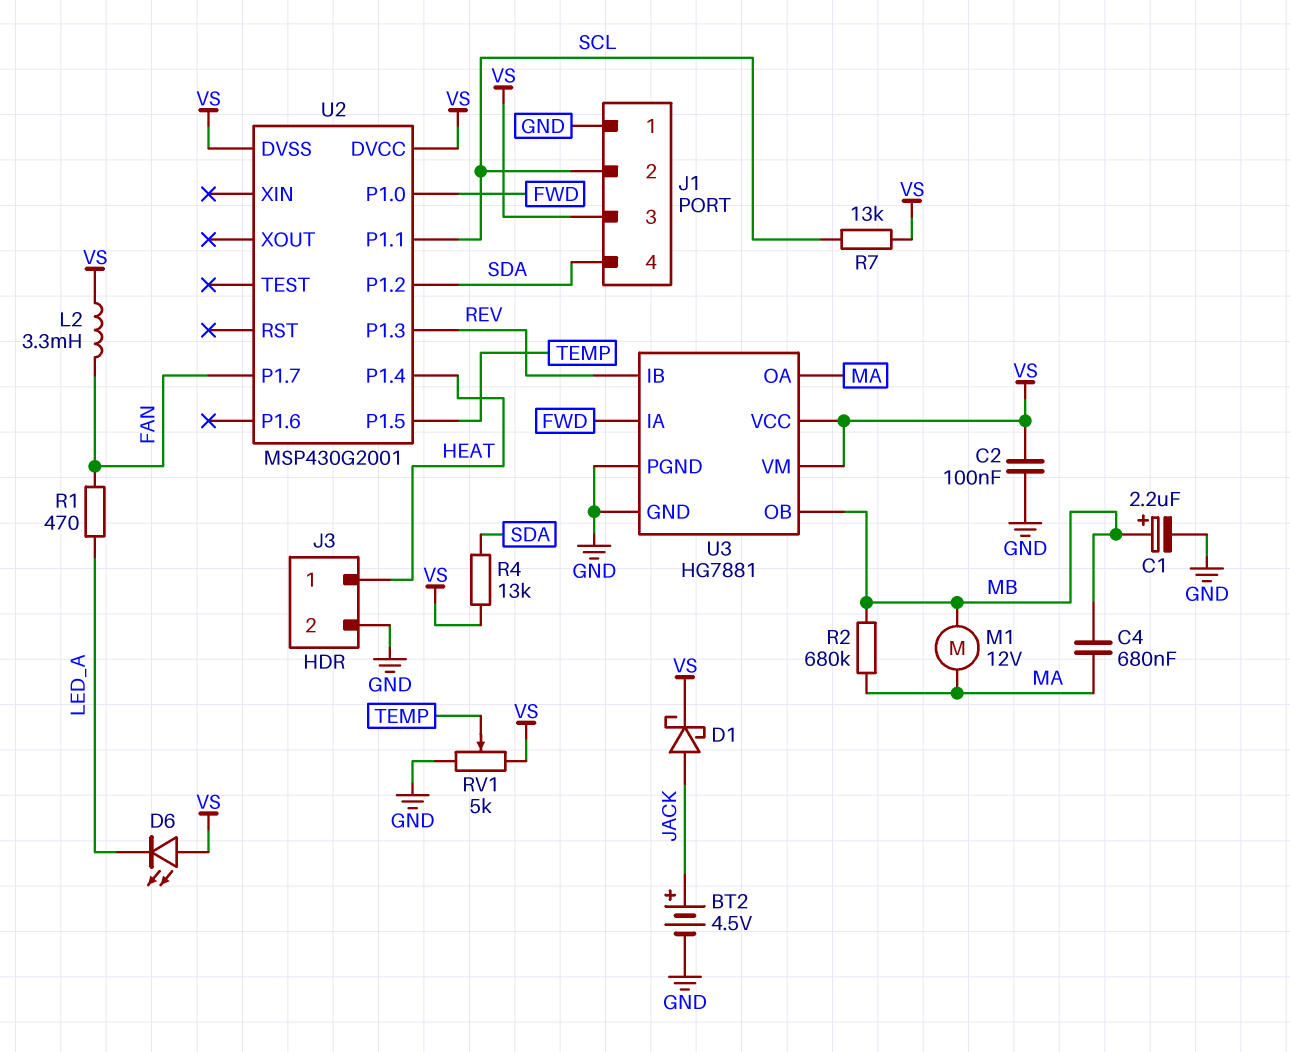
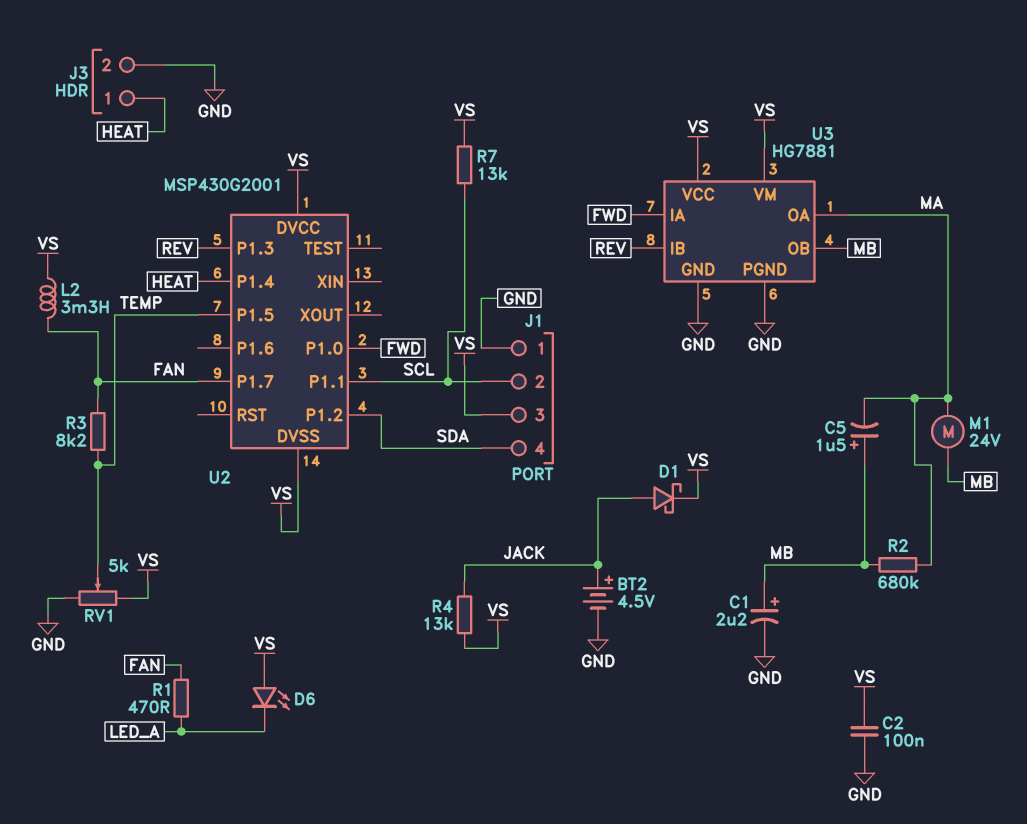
C4: 680nF (MA, MB) -> none
C5: none -> 1.5uF (plus MB, minus MA)
M1: motor 12V (MA, MB) -> motor 24V (MA, MB)
R3: none -> 8.2k (FAN, TEMP)
R4: 13k (SDA, VS) -> 13k (JACK, VS)

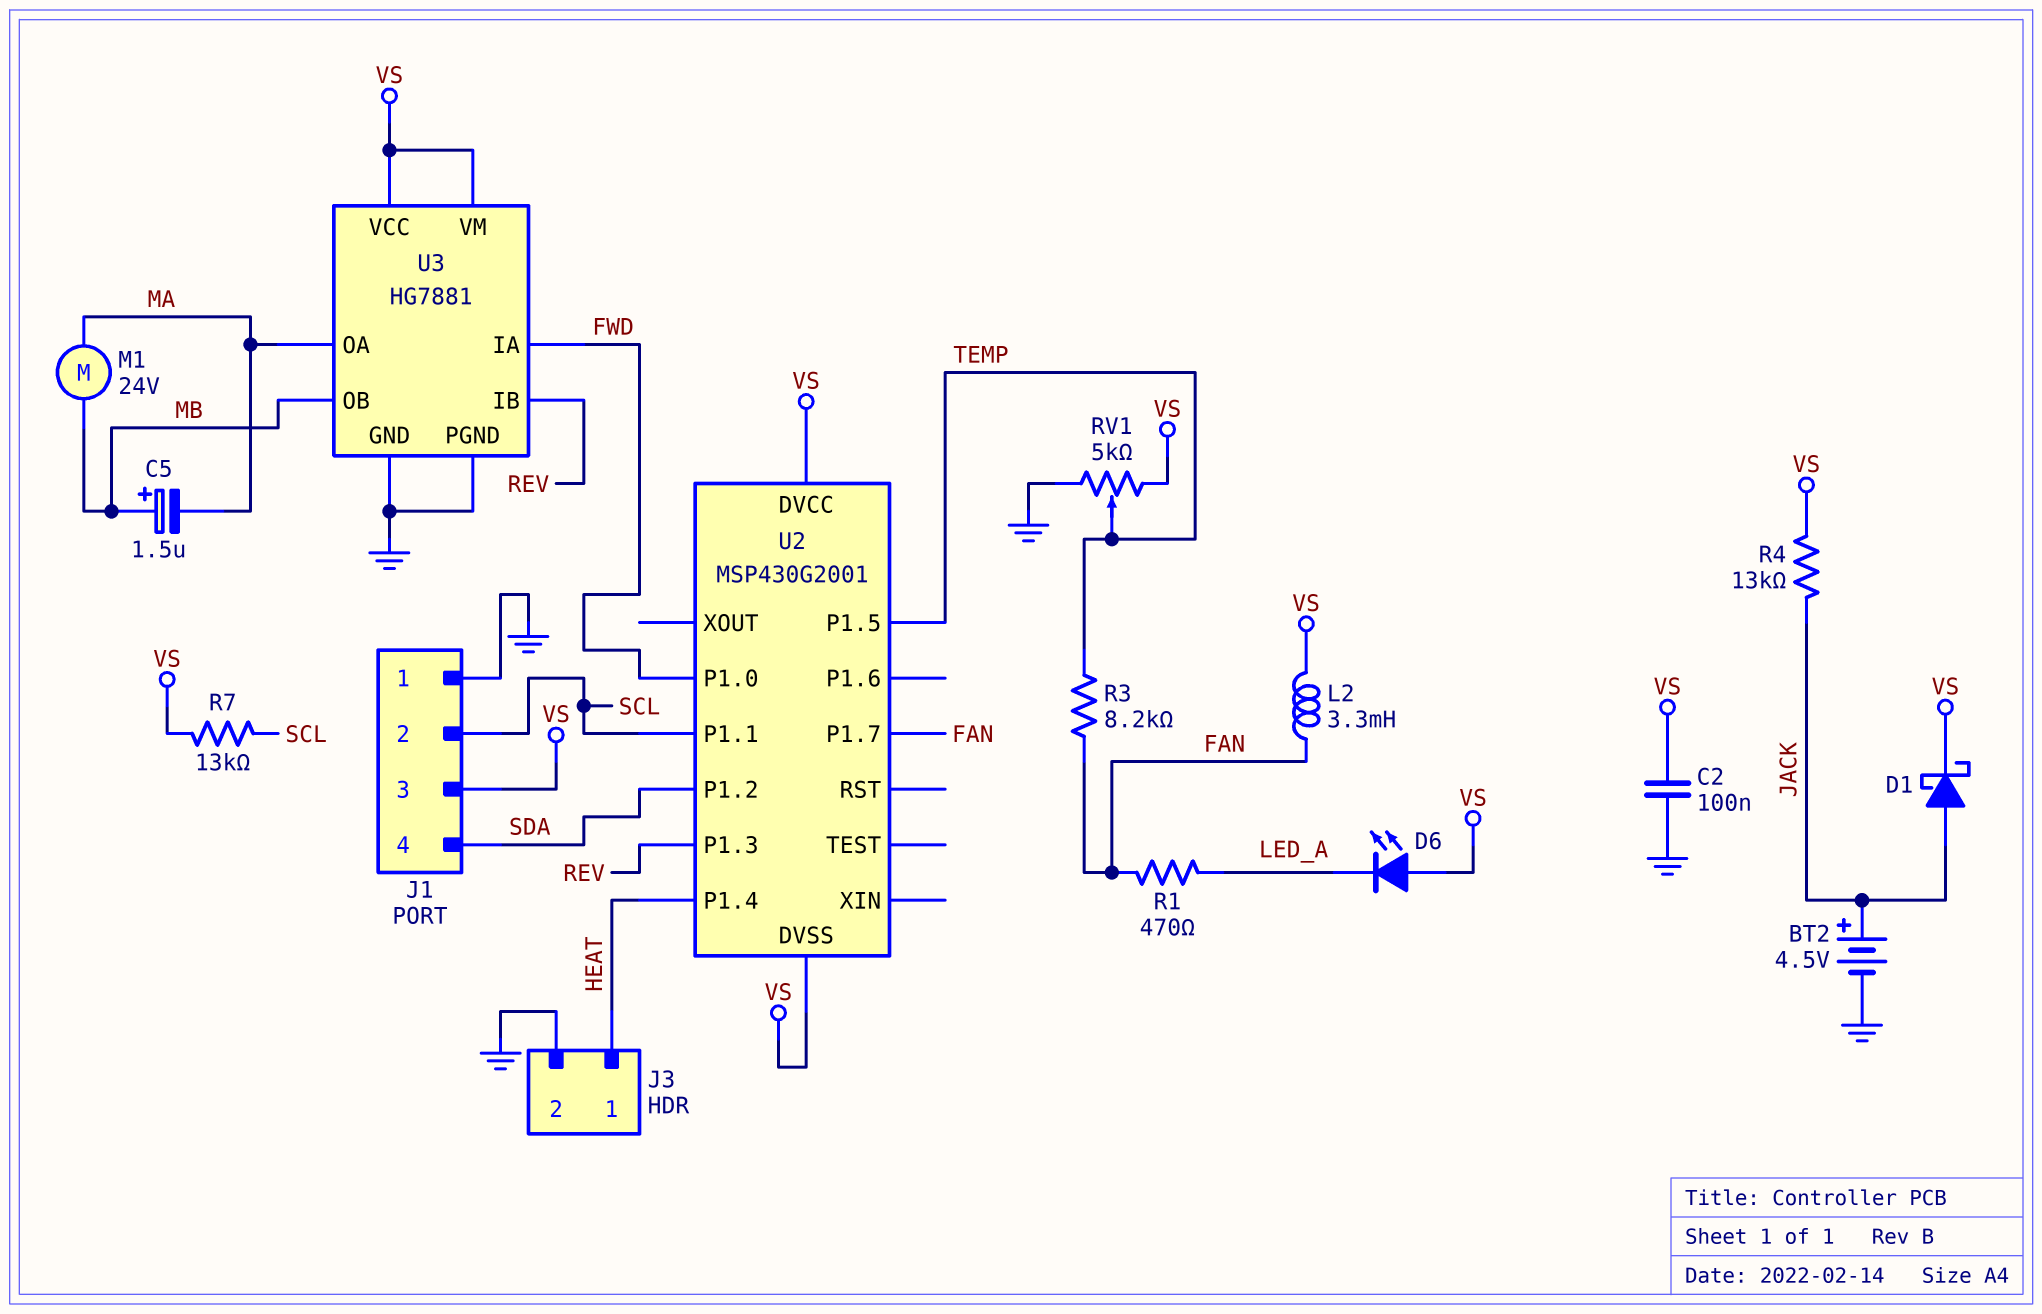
C1: 2.2uF (plus MB, minus GND) -> none
R2: 680k (MA, MB) -> none

